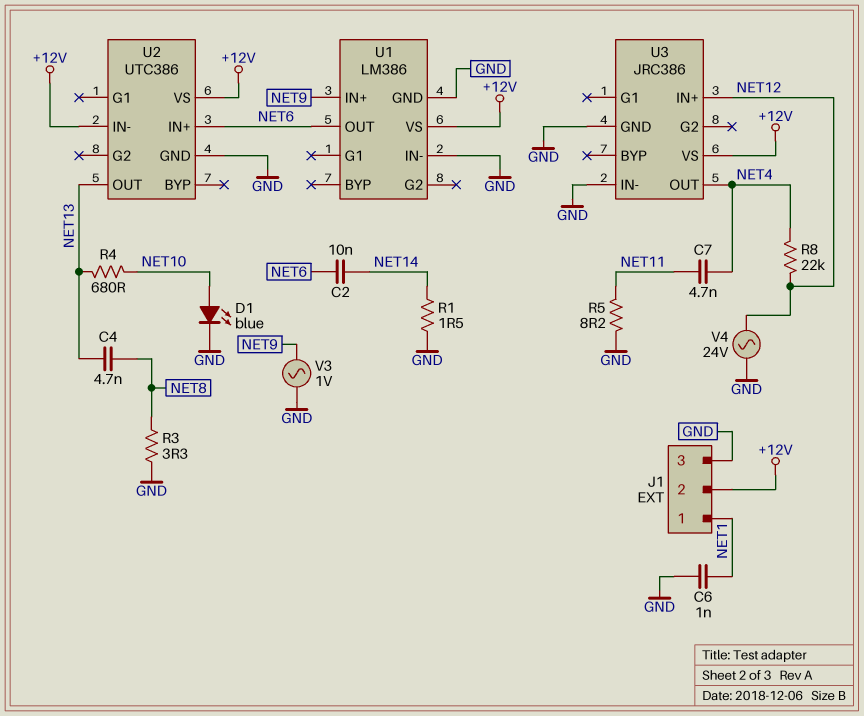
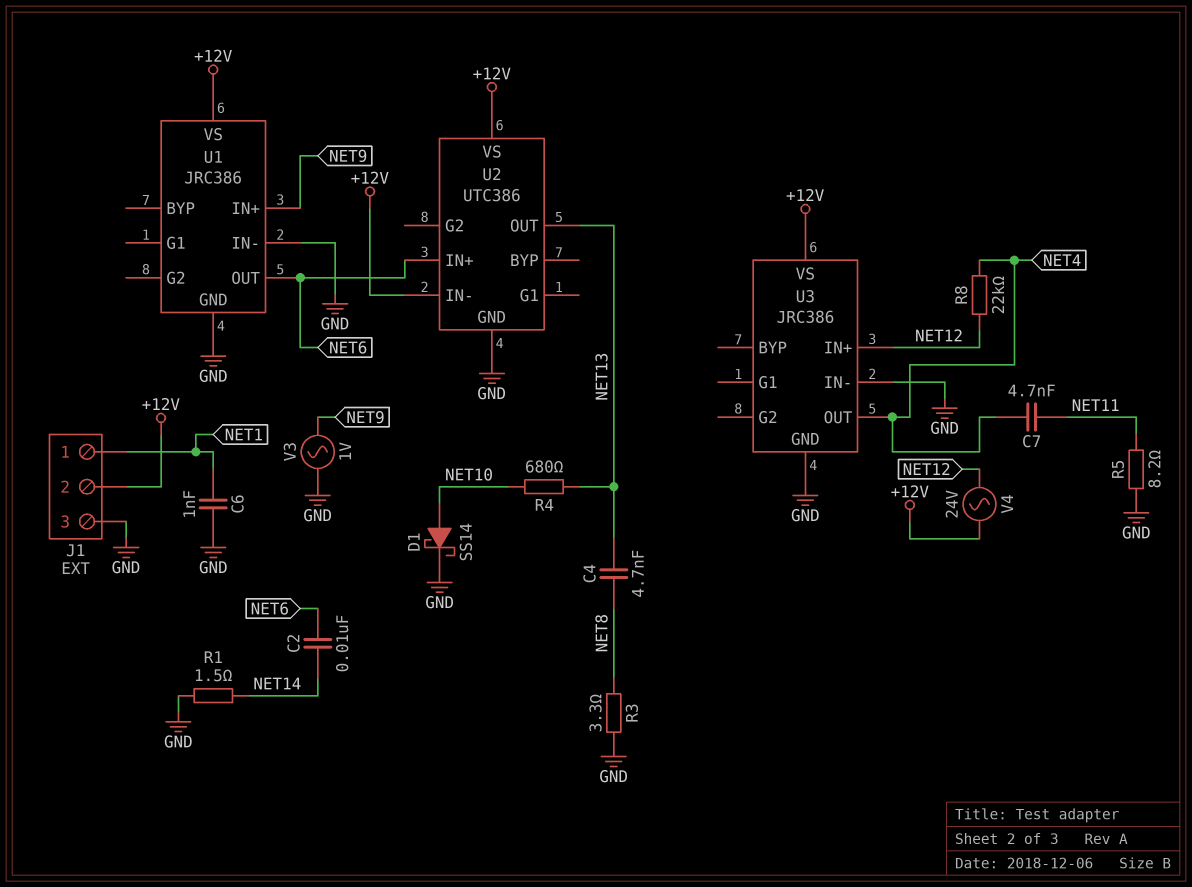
D1: LED blue (A NET10, K GND) -> schottky SS14 (A NET10, K GND)
U1: LM386 -> JRC386
V4: AC 24V (GND, NET12) -> AC 24V (+12V, NET12)

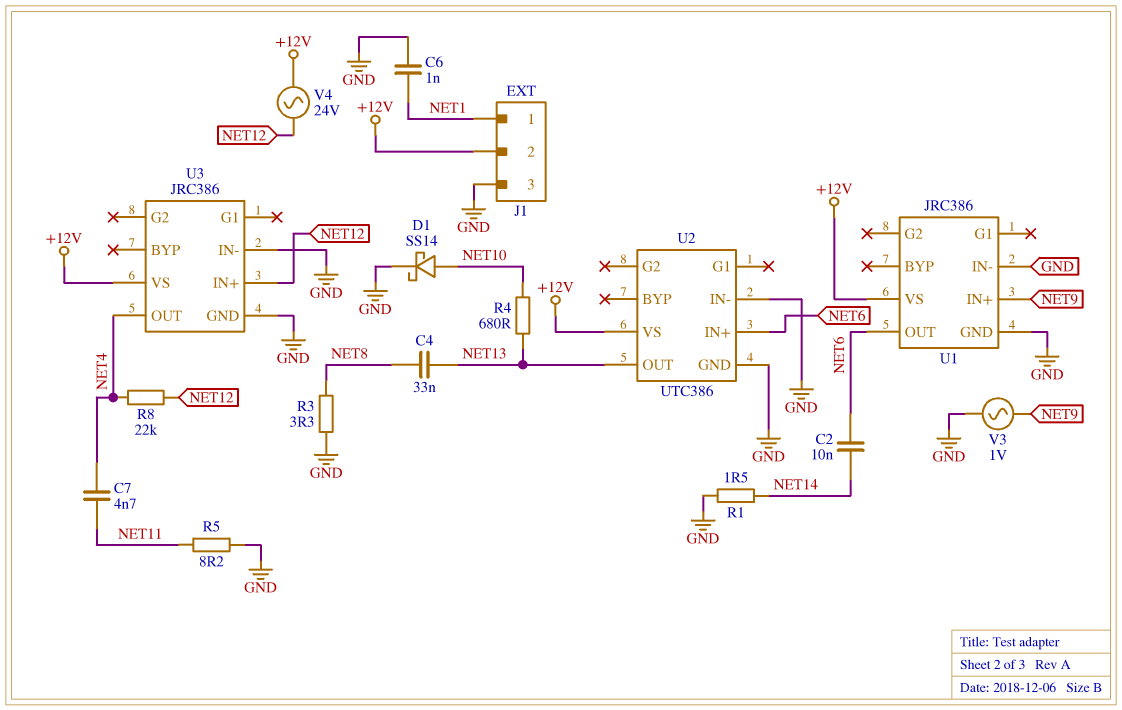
C4: 4.7nF (NET8, NET13) -> 33nF (NET8, NET13)
U2 pin IN-: +12V -> GND

